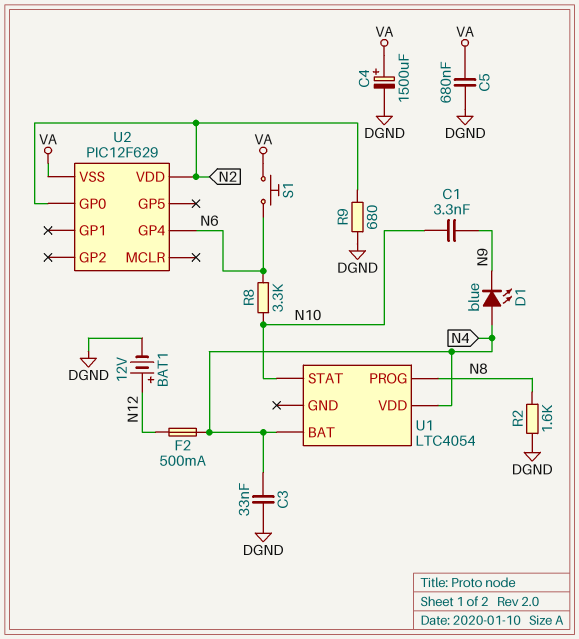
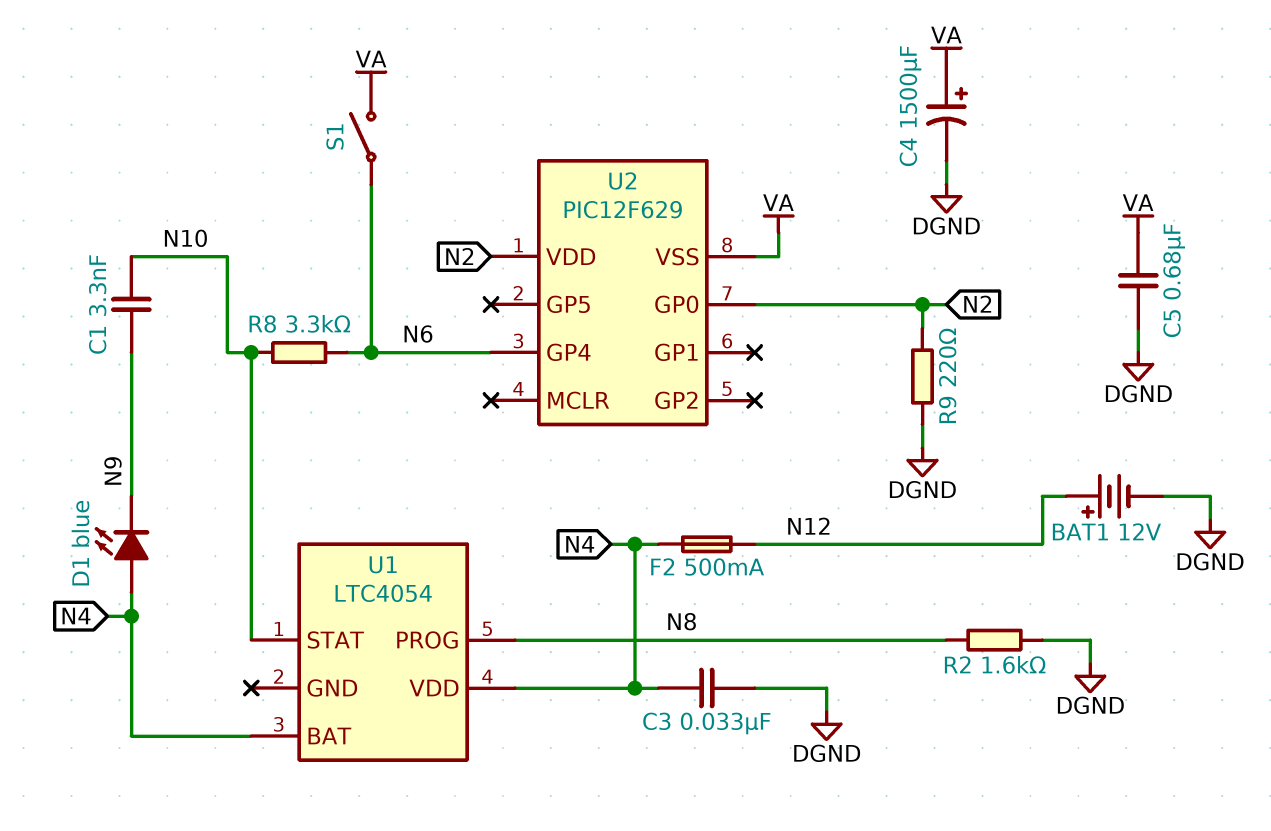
R9: 680 (DGND, N2) -> 220 (DGND, N2)
S1: button (N6, VA) -> switch (N6, VA)

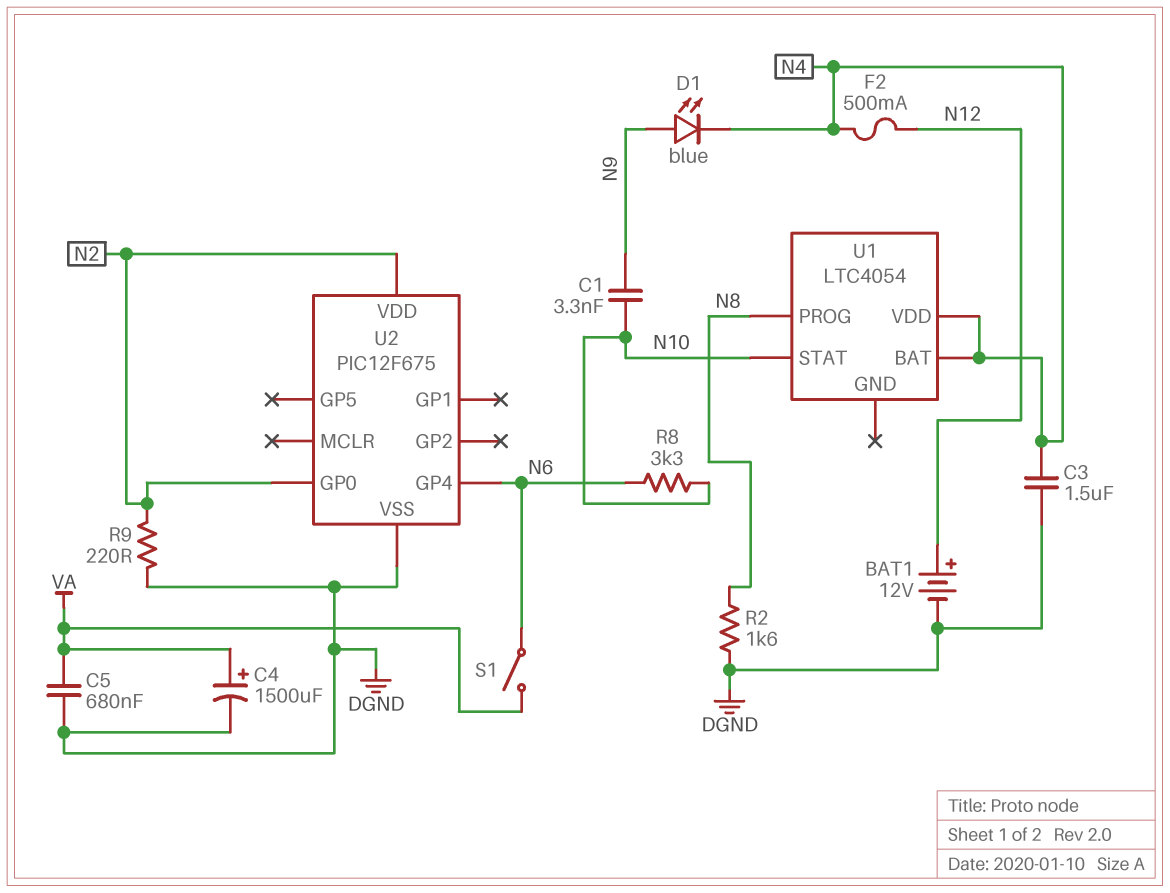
C3: 33nF (DGND, N4) -> 1.5uF (DGND, N4)
D1: LED blue (A N4, K N9) -> LED blue (A N9, K N4)
U2: PIC12F629 -> PIC12F675
U2 pin VSS: VA -> DGND

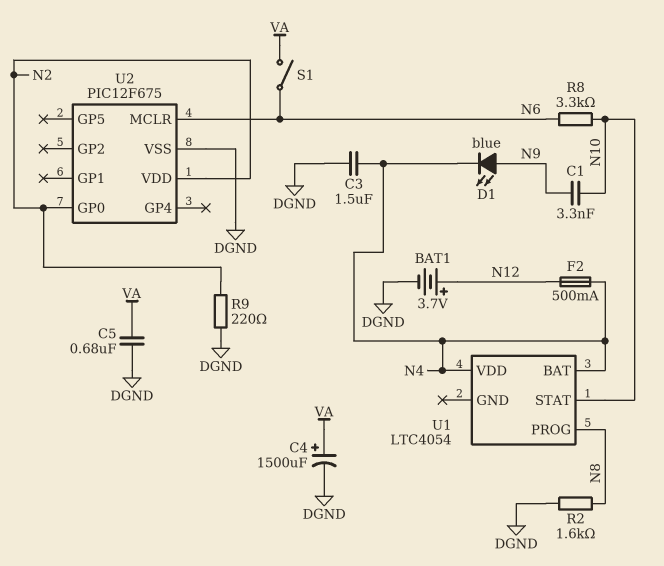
BAT1: 12V (plus N12, minus DGND) -> 3.7V (plus N12, minus DGND)
U2 pin GP4: N6 -> none
U2 pin MCLR: none -> N6

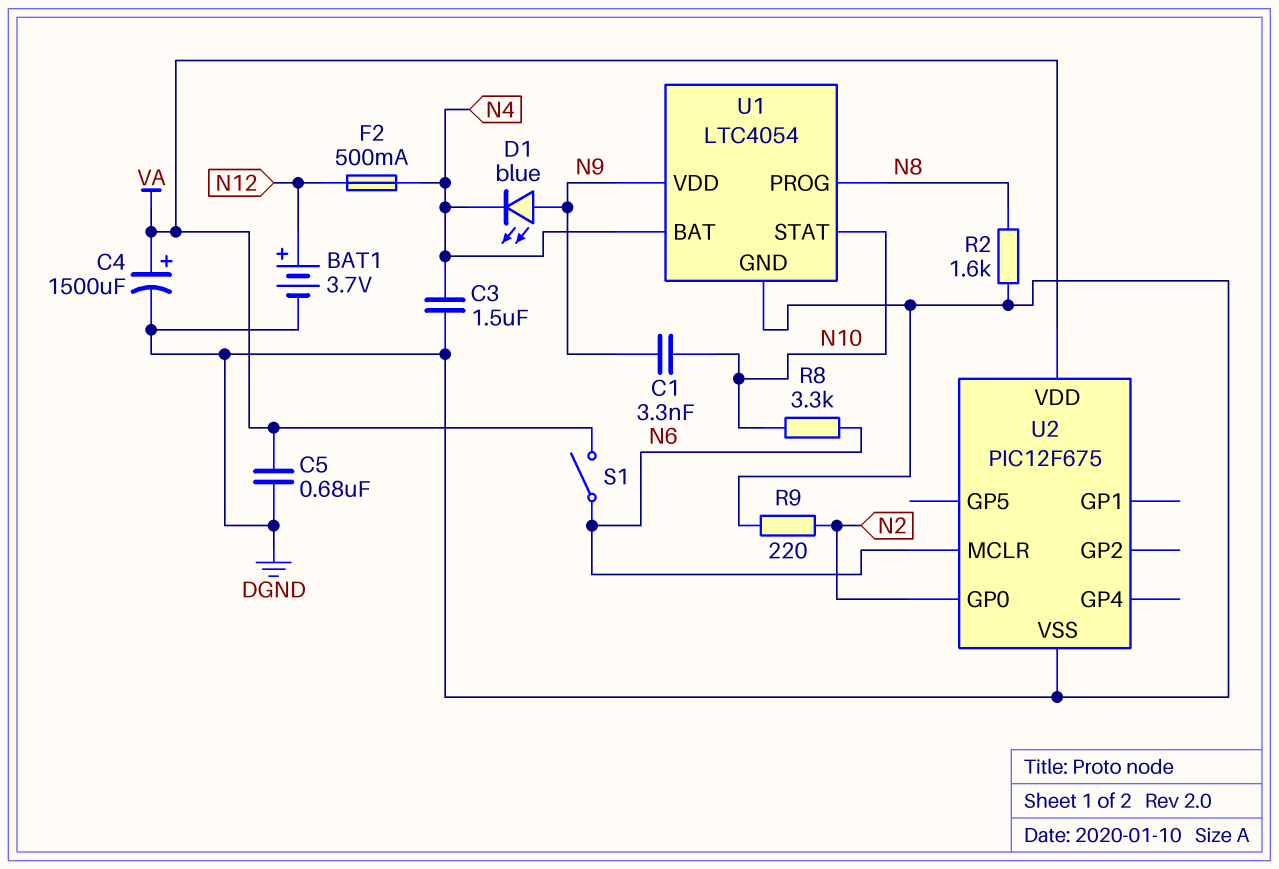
U1 pin GND: none -> DGND
U1 pin VDD: N4 -> N9
U2 pin VDD: N2 -> VA

